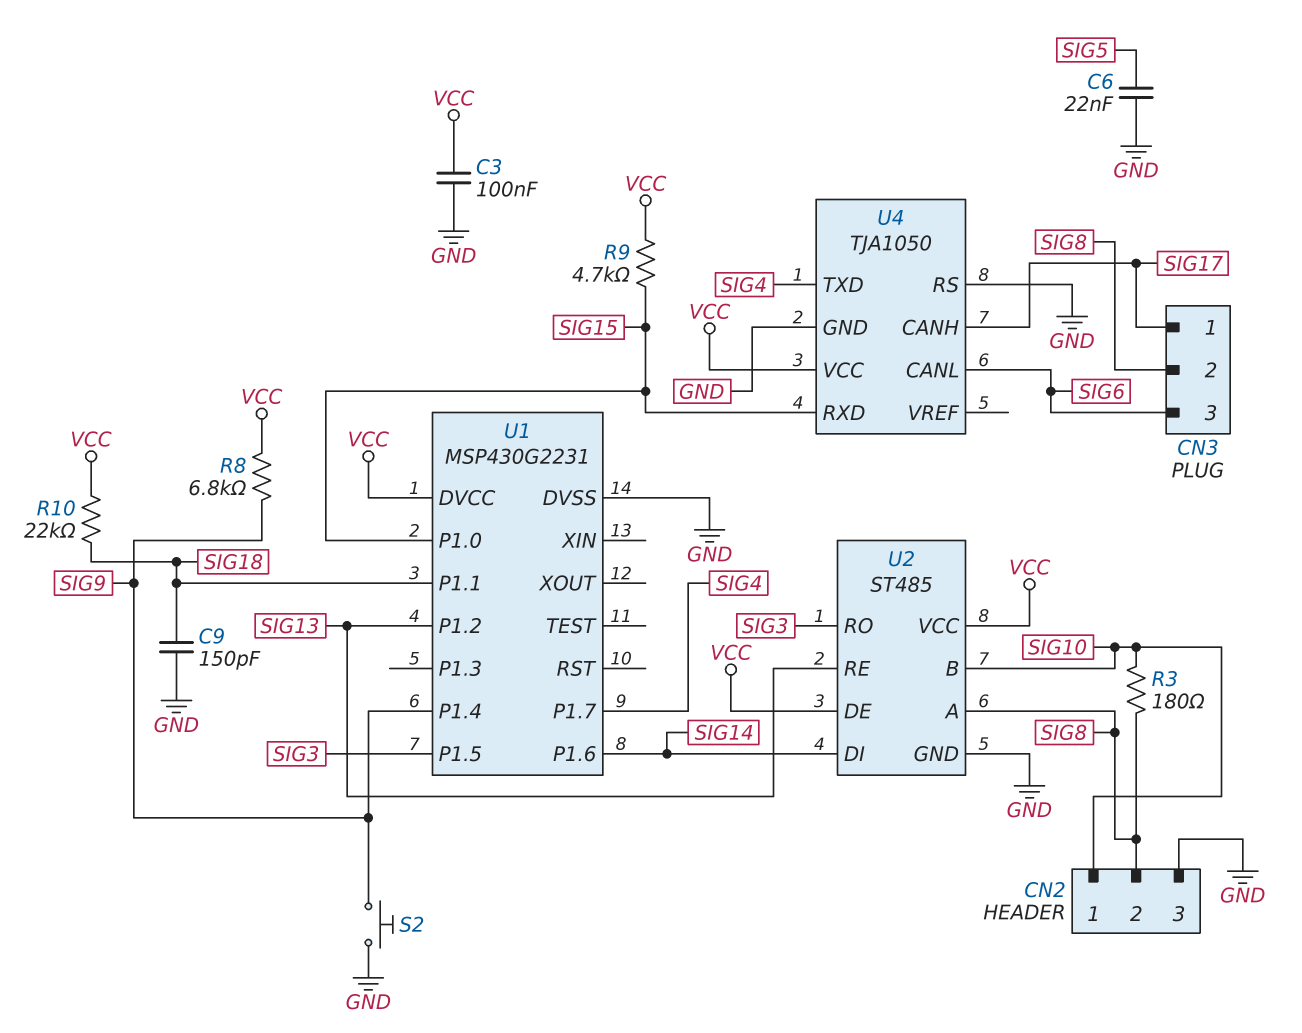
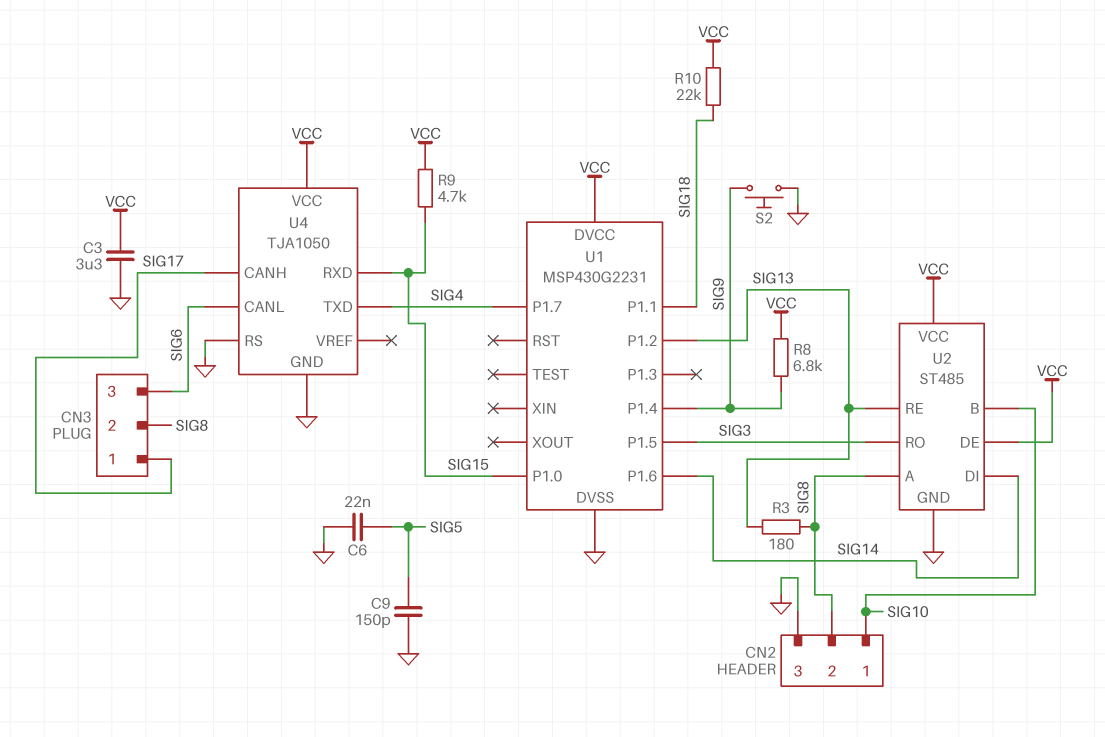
C3: 100nF (GND, VCC) -> 3.3uF (GND, VCC)
C9: 150pF (GND, SIG18) -> 150pF (GND, SIG5)
R3: 180 (SIG8, SIG10) -> 180 (SIG8, SIG13)

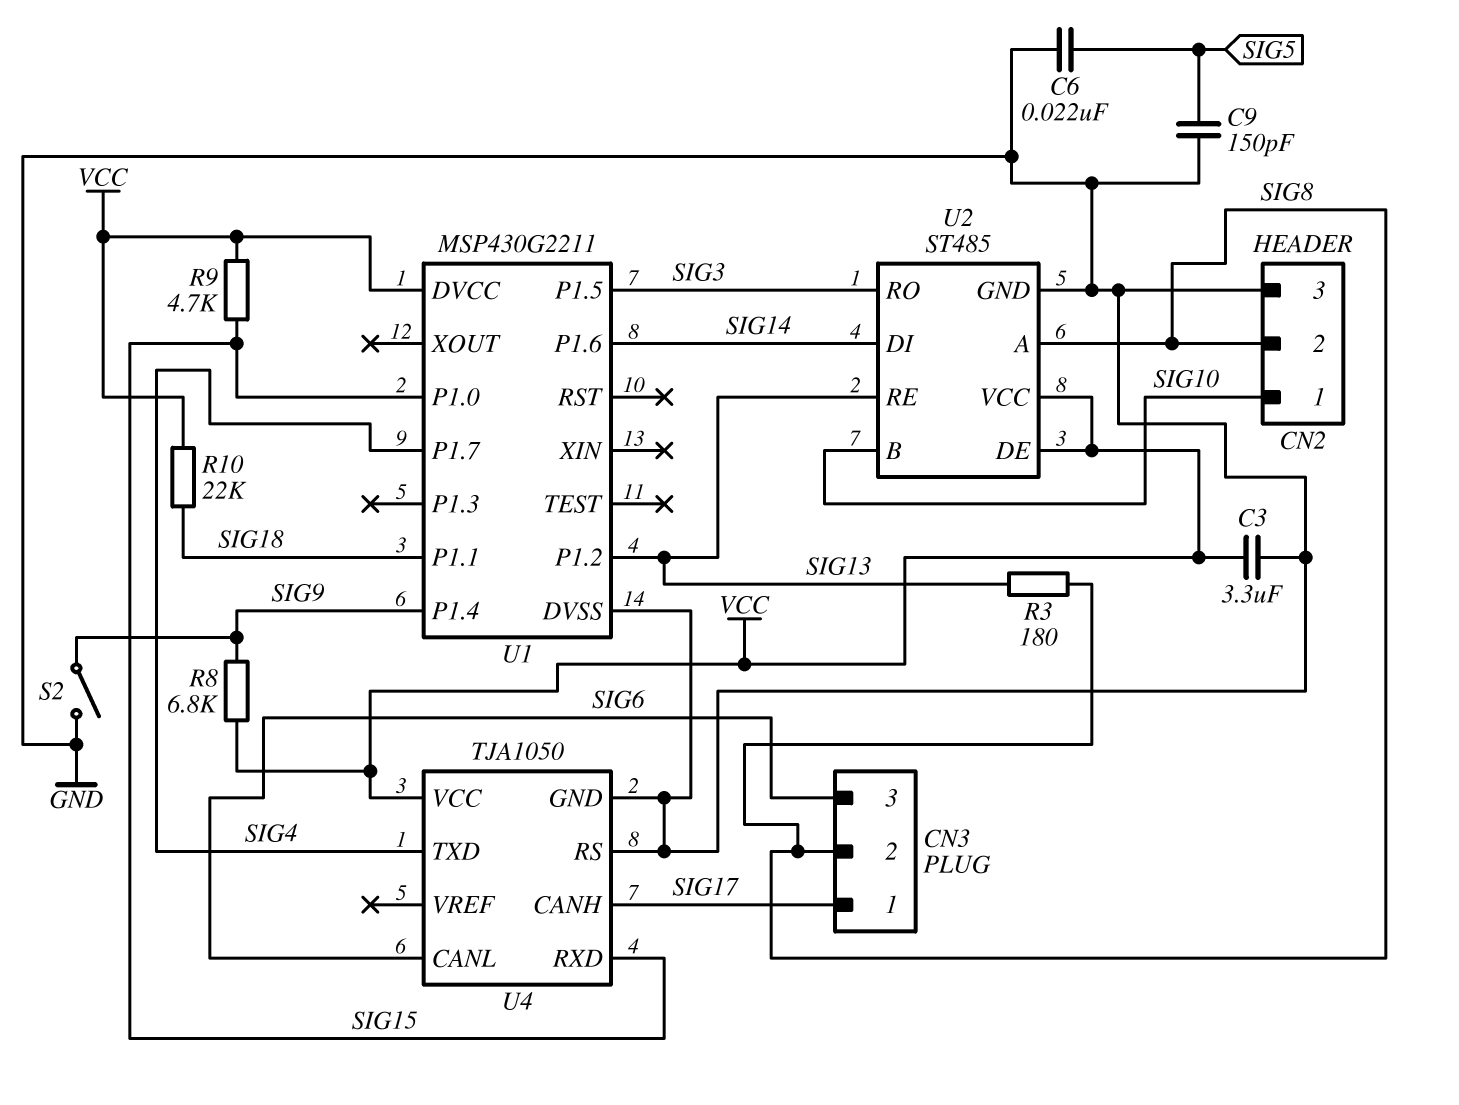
S2: button (GND, SIG9) -> switch (GND, SIG9)
U1: MSP430G2231 -> MSP430G2211

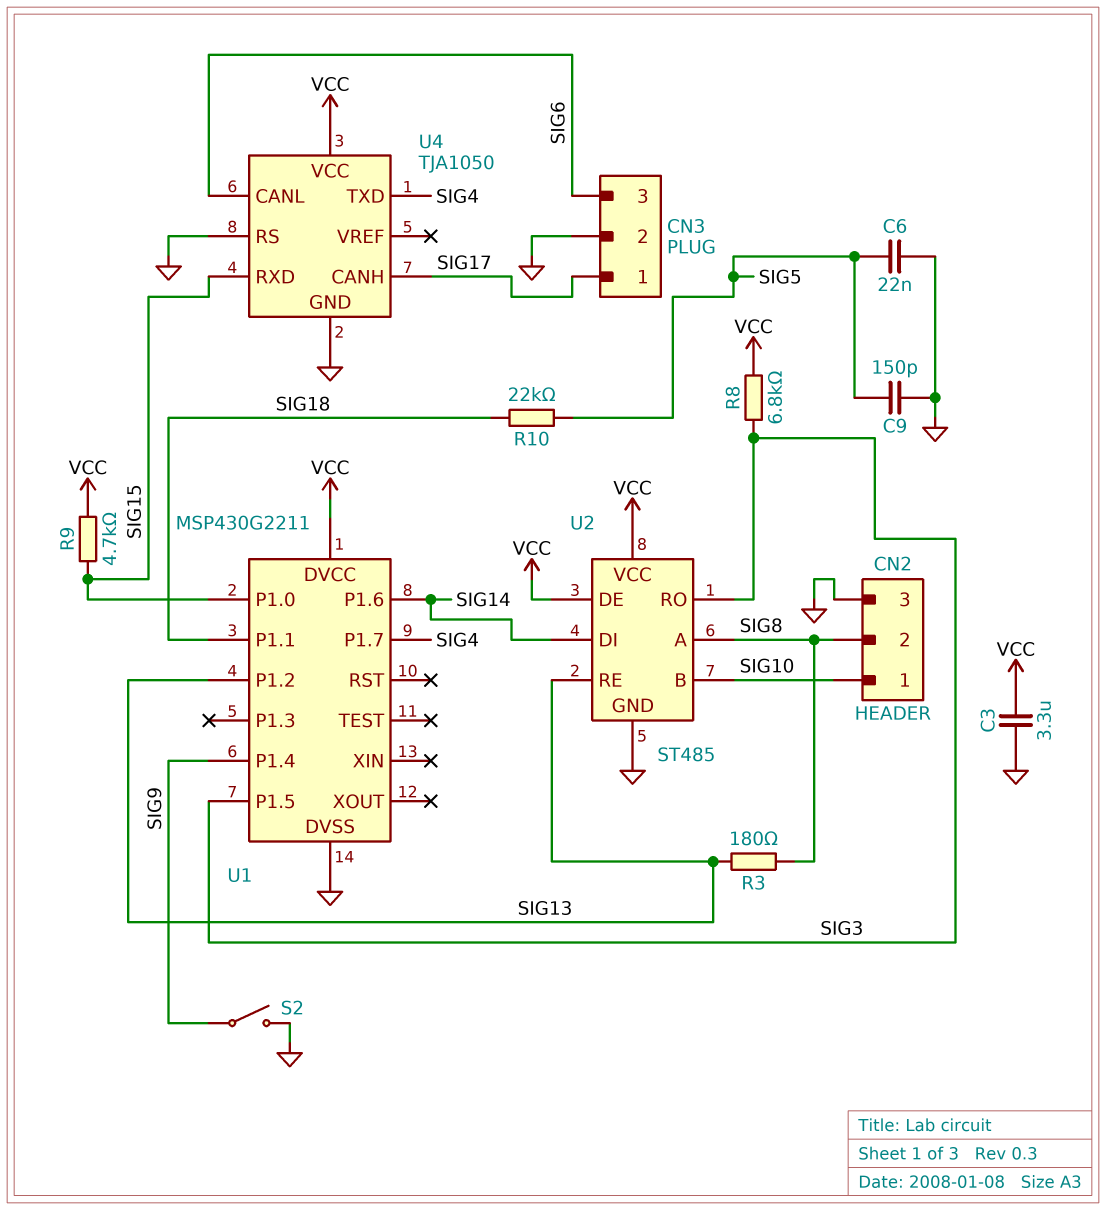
CN3 pin 2: SIG8 -> GND
R8: 6.8k (SIG9, VCC) -> 6.8k (SIG3, VCC)
R10: 22k (SIG18, VCC) -> 22k (SIG5, SIG18)

